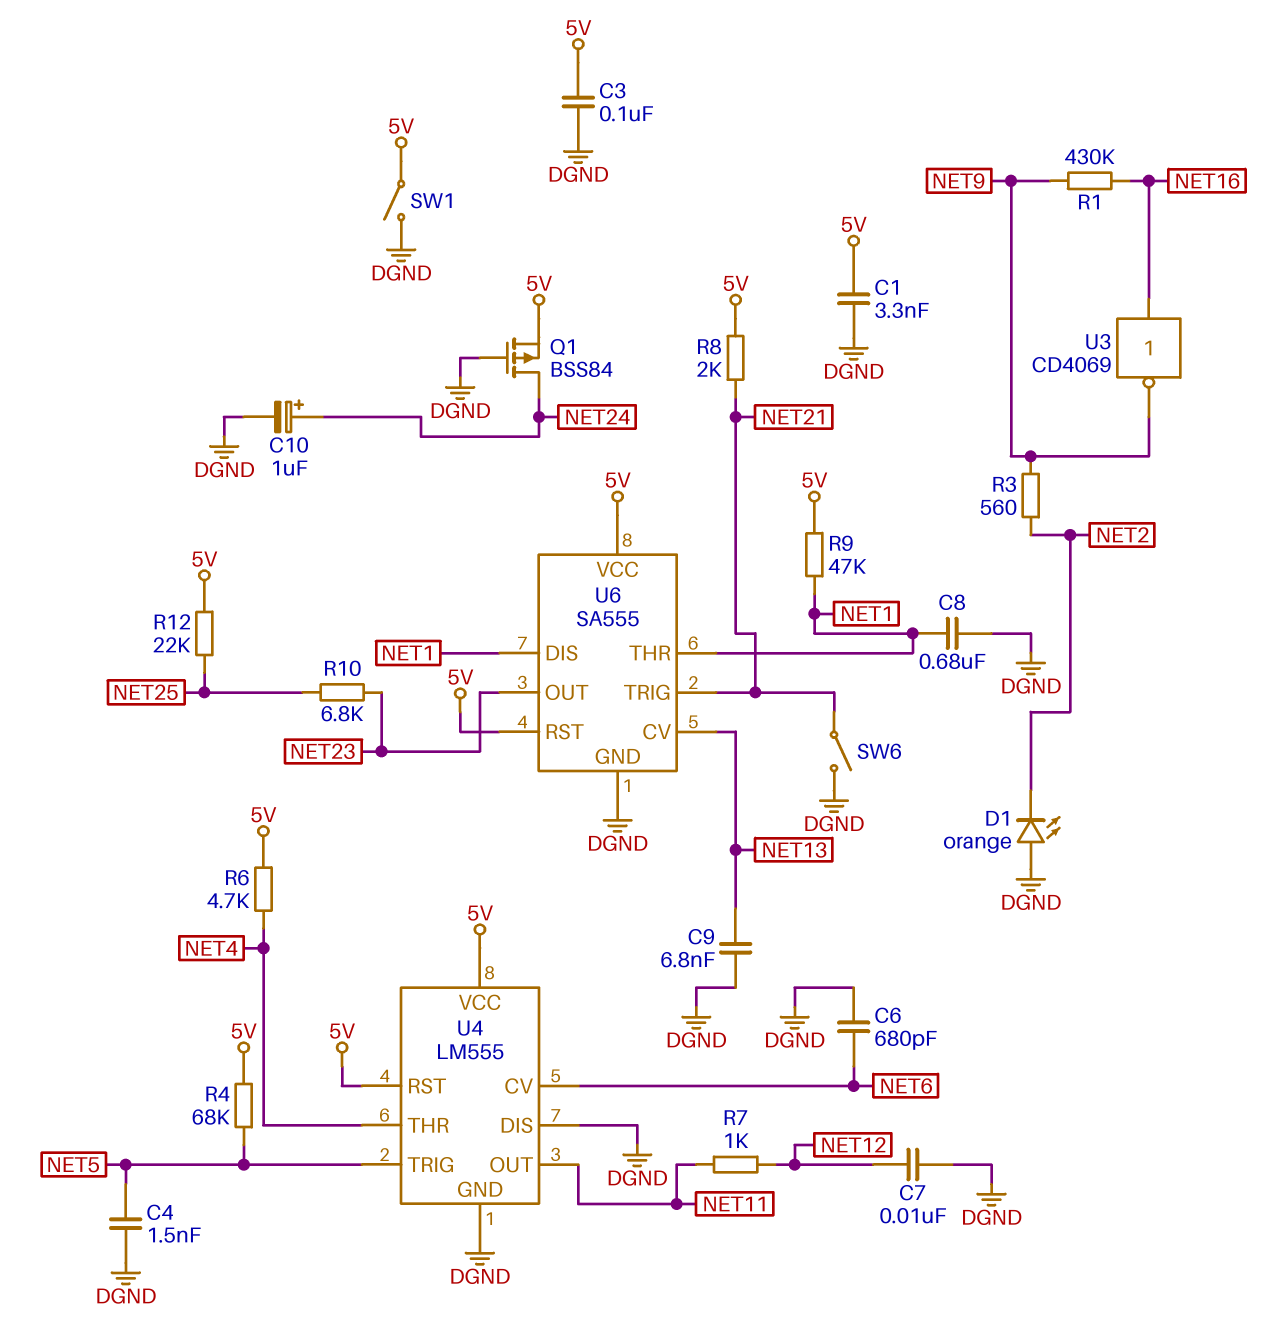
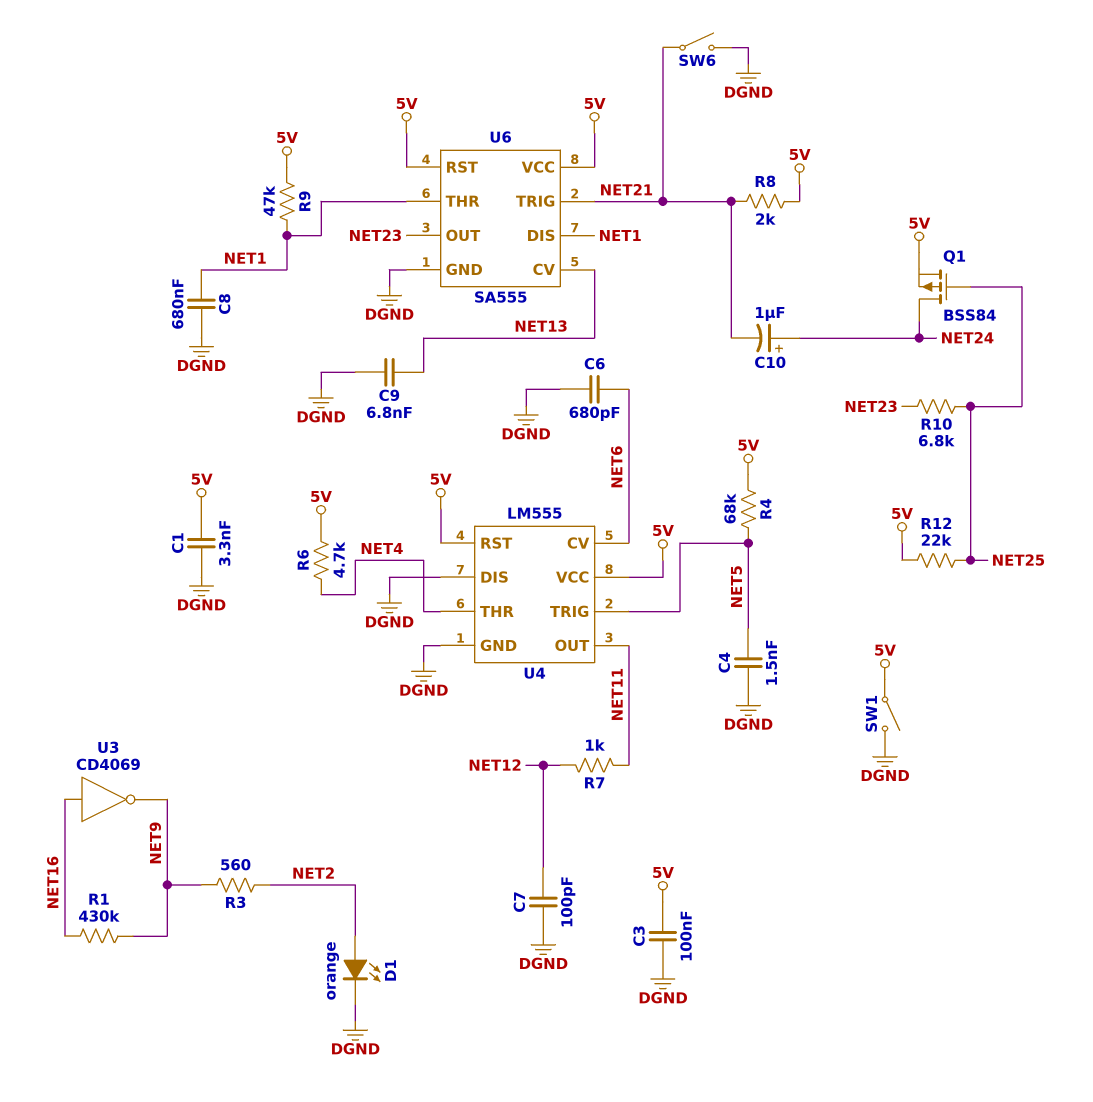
C7: 10nF (DGND, NET12) -> 100pF (DGND, NET12)
C10: 1uF (plus NET24, minus DGND) -> 1uF (plus NET24, minus NET21)
D1: LED orange (A DGND, K NET2) -> LED orange (A NET2, K DGND)
Q1: PMOS BSS84 (G DGND, D NET24, S 5V) -> PMOS BSS84 (G NET25, D NET24, S 5V)

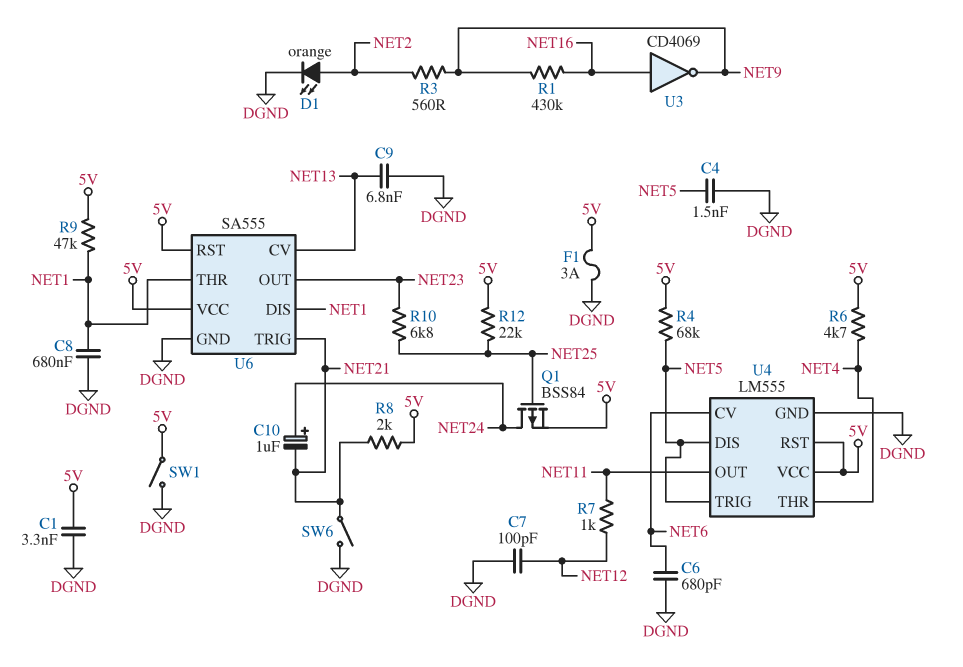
C3: 100nF (5V, DGND) -> none
F1: none -> 3A (5V, DGND)
U4 pin DIS: DGND -> NET5

